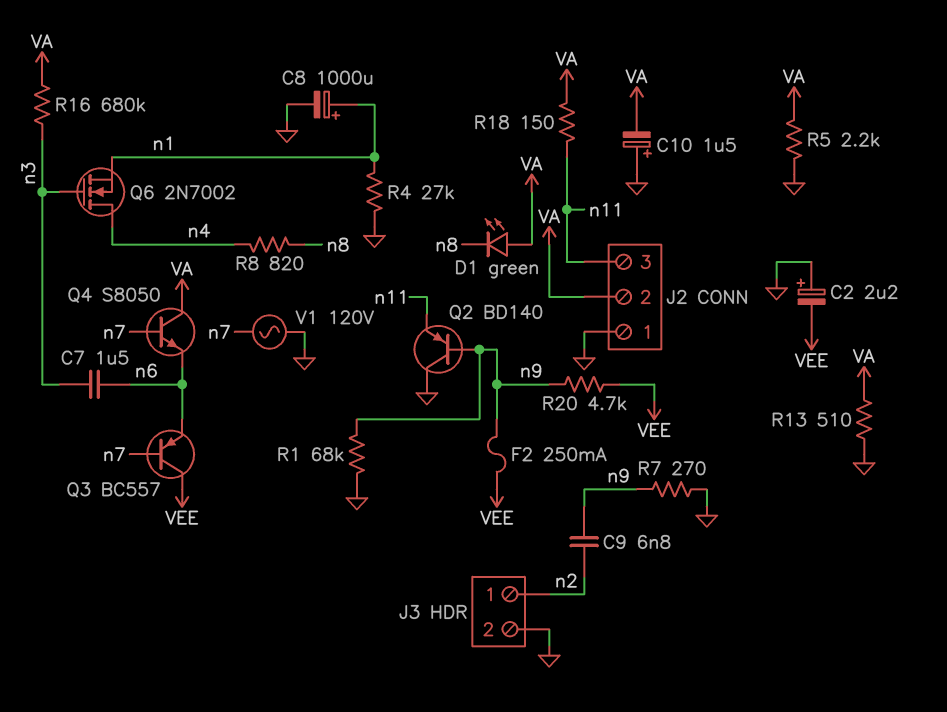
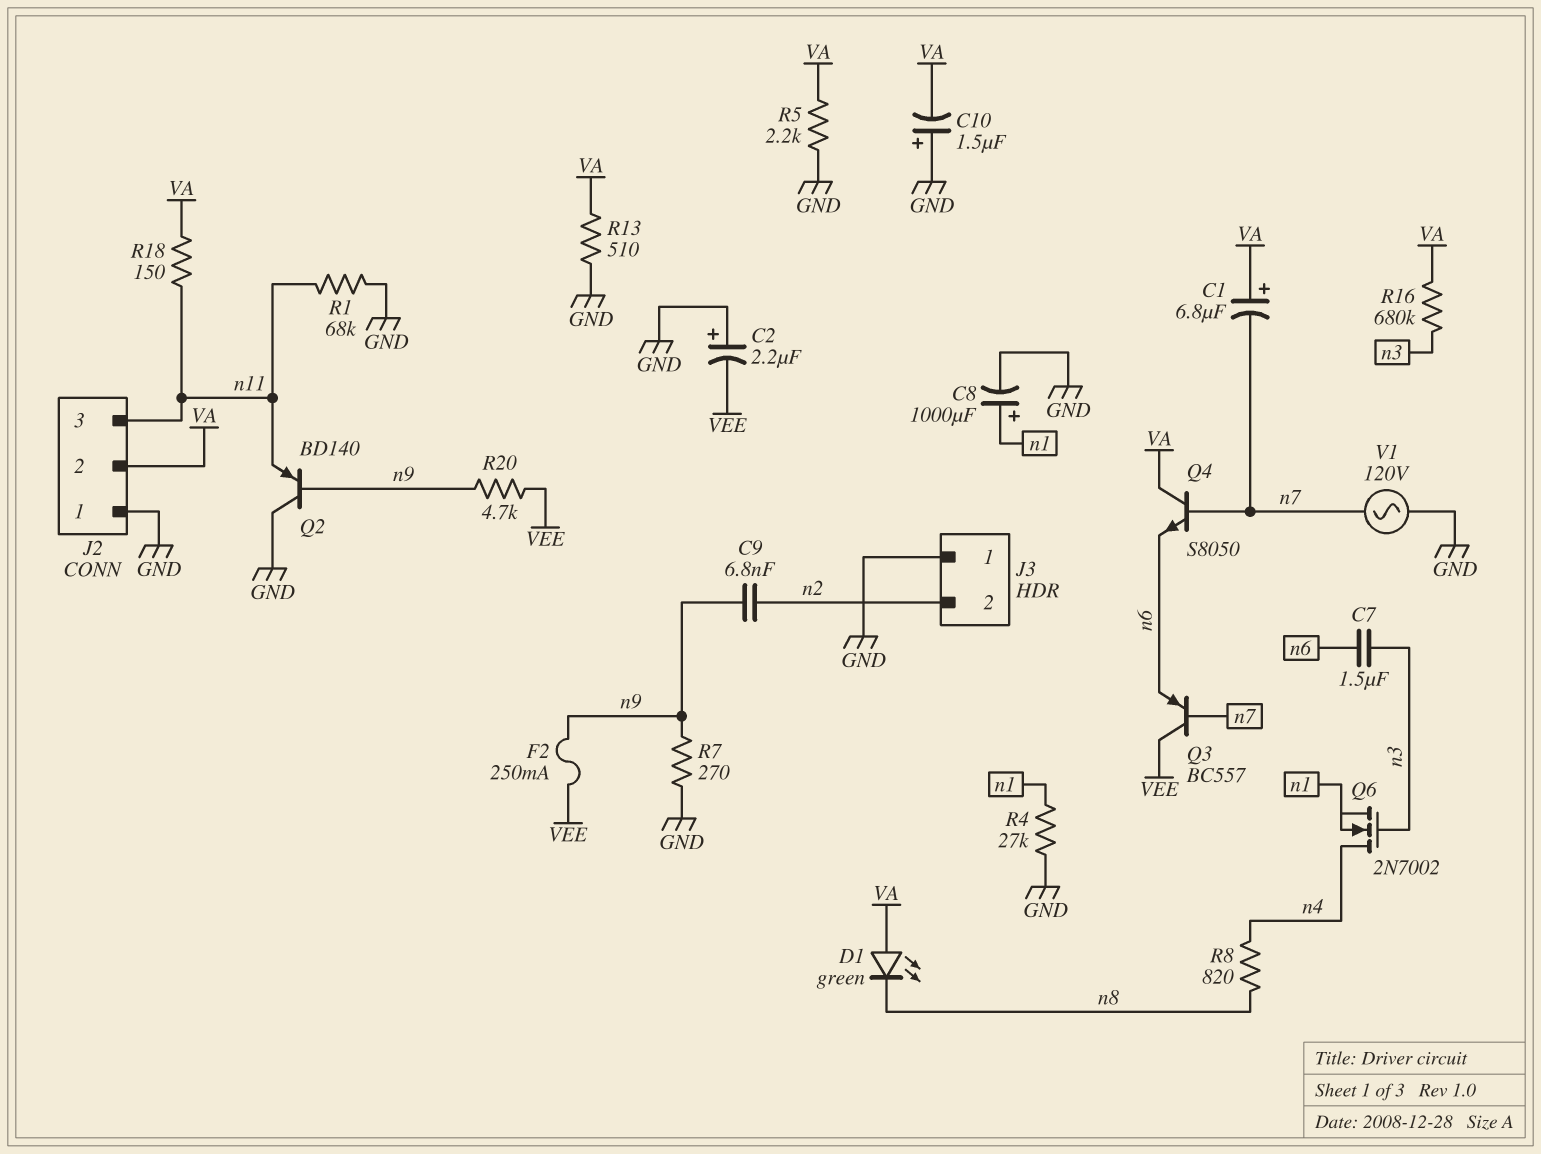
C1: none -> 6.8uF (plus VA, minus n7)
J3 pin 1: n2 -> GND
J3 pin 2: GND -> n2
R1: 68k (GND, n9) -> 68k (GND, n11)

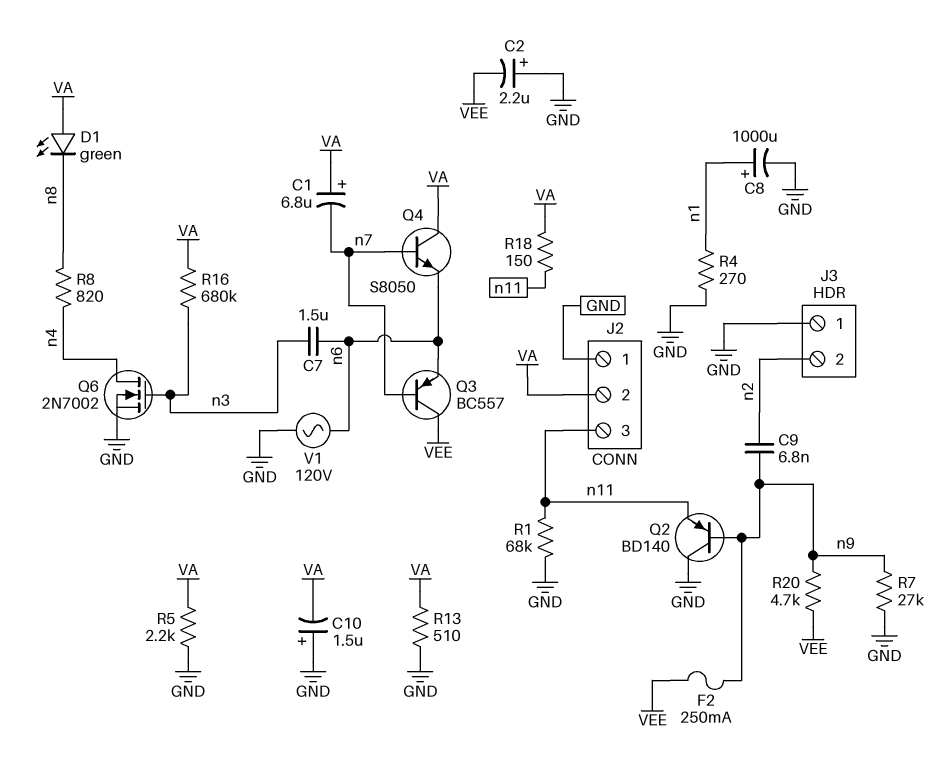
Q6: NMOS 2N7002 (G n3, D n4, S n1) -> NMOS 2N7002 (G n3, D n4, S GND)
R4: 27k (GND, n1) -> 270 (GND, n1)
R7: 270 (GND, n9) -> 27k (GND, n9)
V1: AC 120V (GND, n7) -> AC 120V (GND, n6)

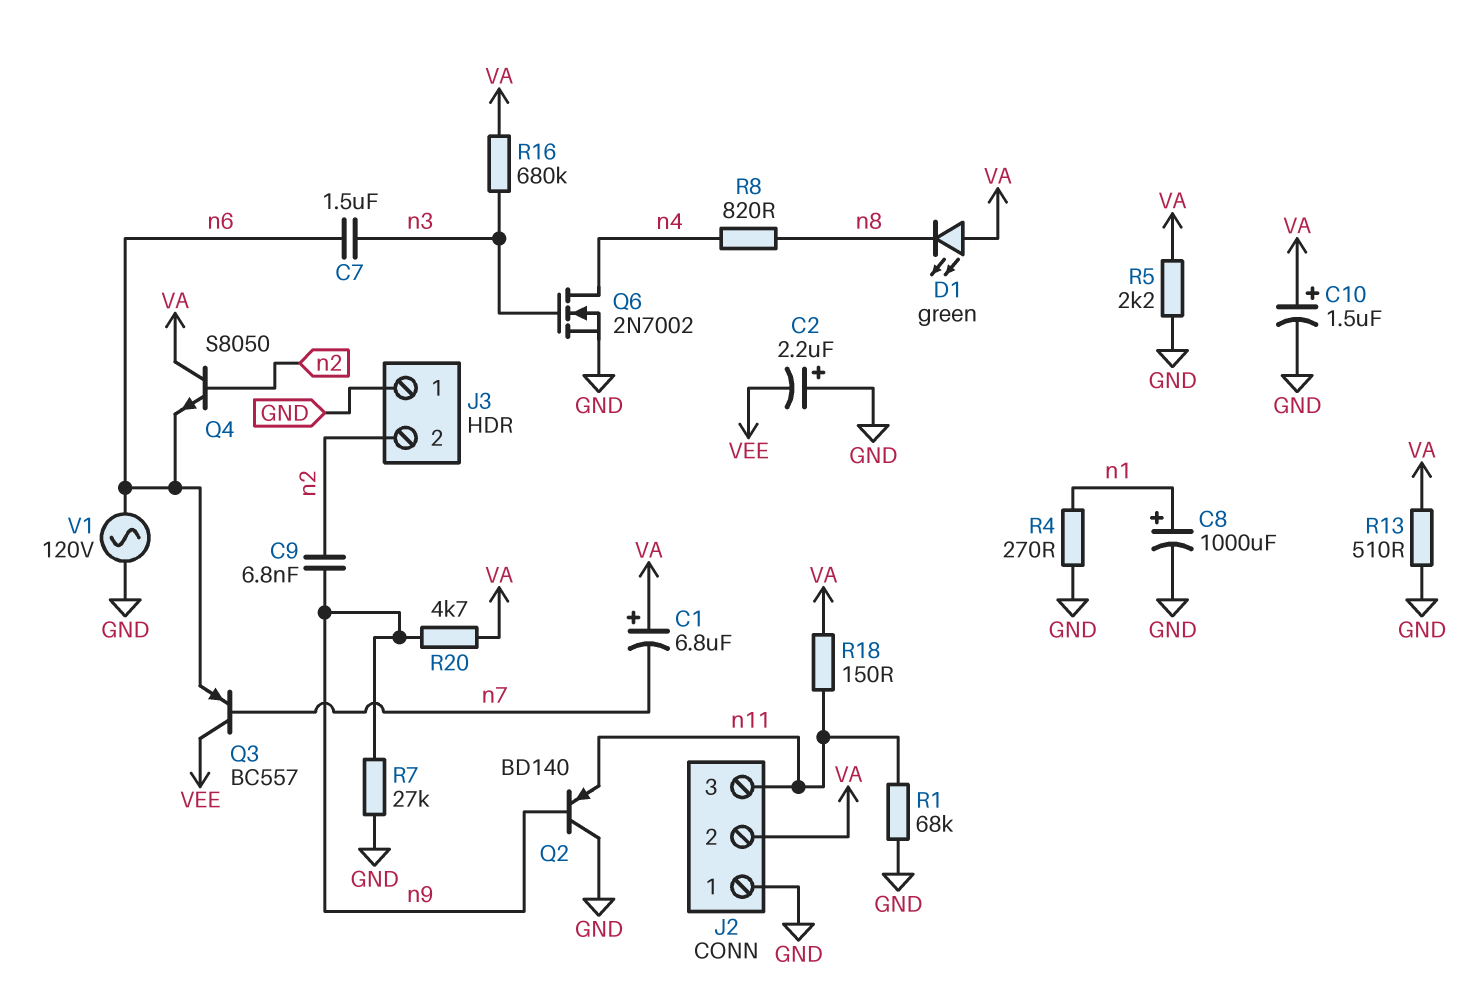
C10: 1.5uF (plus GND, minus VA) -> 1.5uF (plus VA, minus GND)
F2: 250mA (VEE, n9) -> none
Q4: NPN S8050 (B n7, C VA, E n6) -> NPN S8050 (B n2, C VA, E n6)
R20: 4.7k (VEE, n9) -> 4.7k (VA, n9)

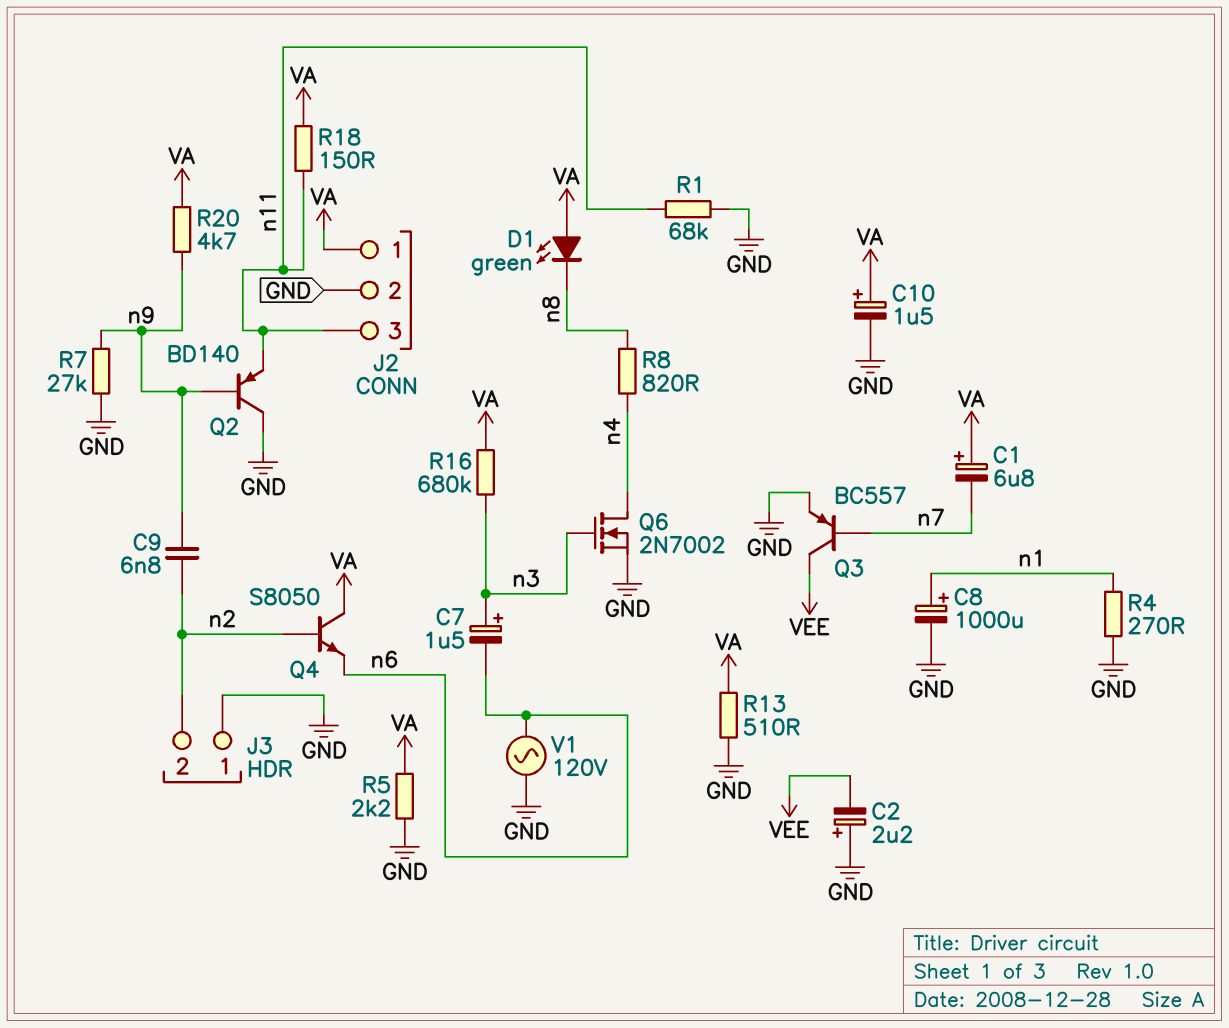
C7: 1.5uF (n3, n6) -> 1.5uF (plus n3, minus n6)
J2 pin 1: GND -> VA
J2 pin 2: VA -> GND
Q3: PNP BC557 (B n7, C VEE, E n6) -> PNP BC557 (B n7, C VEE, E GND)

